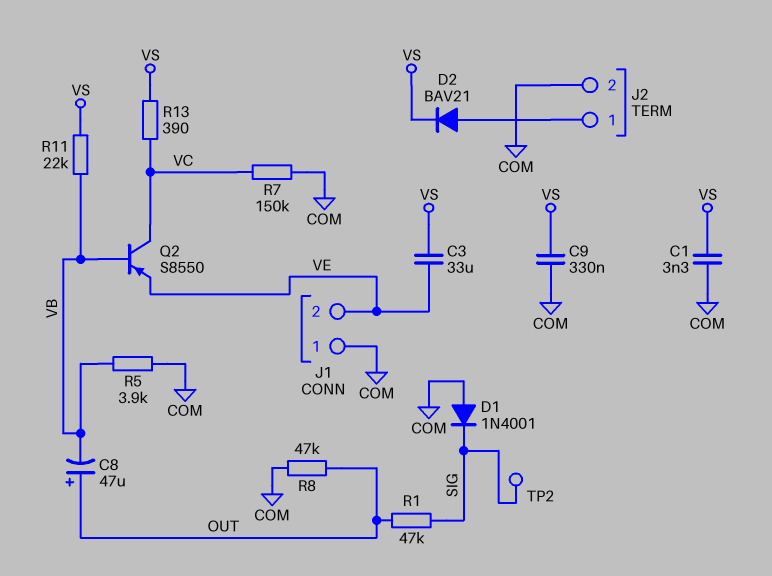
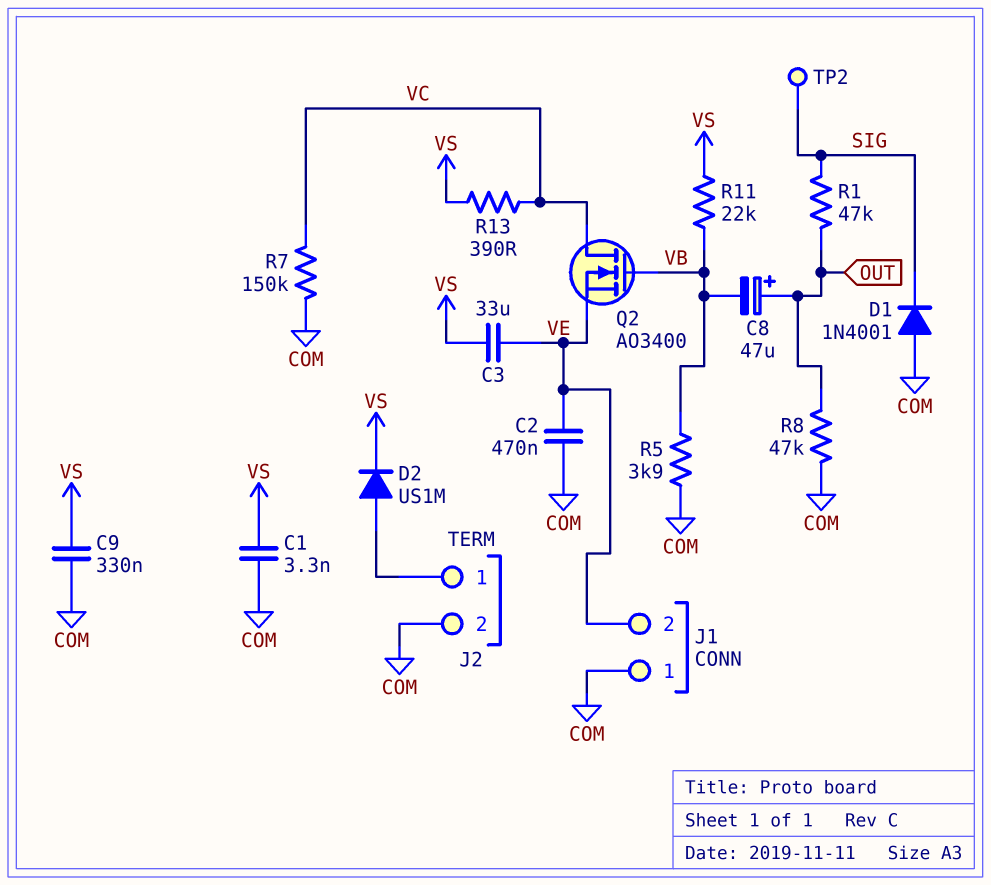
C2: none -> 470nF (COM, VE)
D2: diode BAV21 (A J2/1, K VS) -> diode US1M (A J2/1, K VS)
Q2: PNP S8550 (B VB, C VC, E VE) -> NMOS AO3400 (G VB, D VC, S VE)

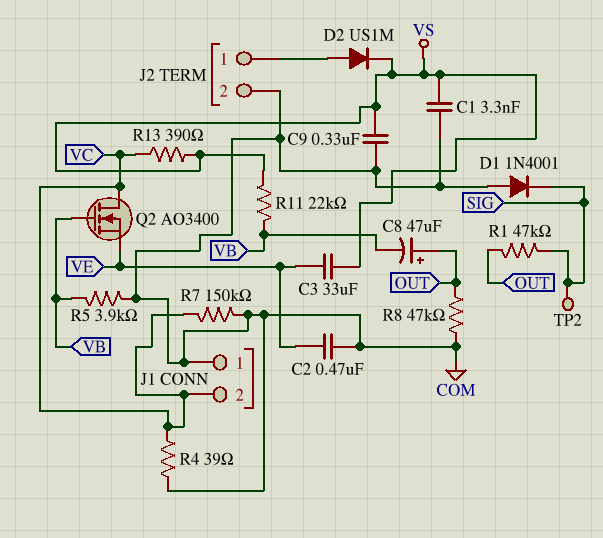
J1 pin 2: VE -> VC
R4: none -> 39 (COM, VC)

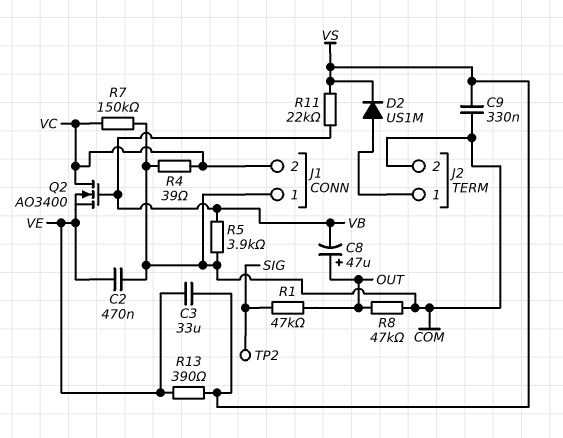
C1: 3.3nF (COM, VS) -> none
D1: diode 1N4001 (A COM, K SIG) -> none
R13: 390 (VC, VS) -> 390 (VE, VS)

